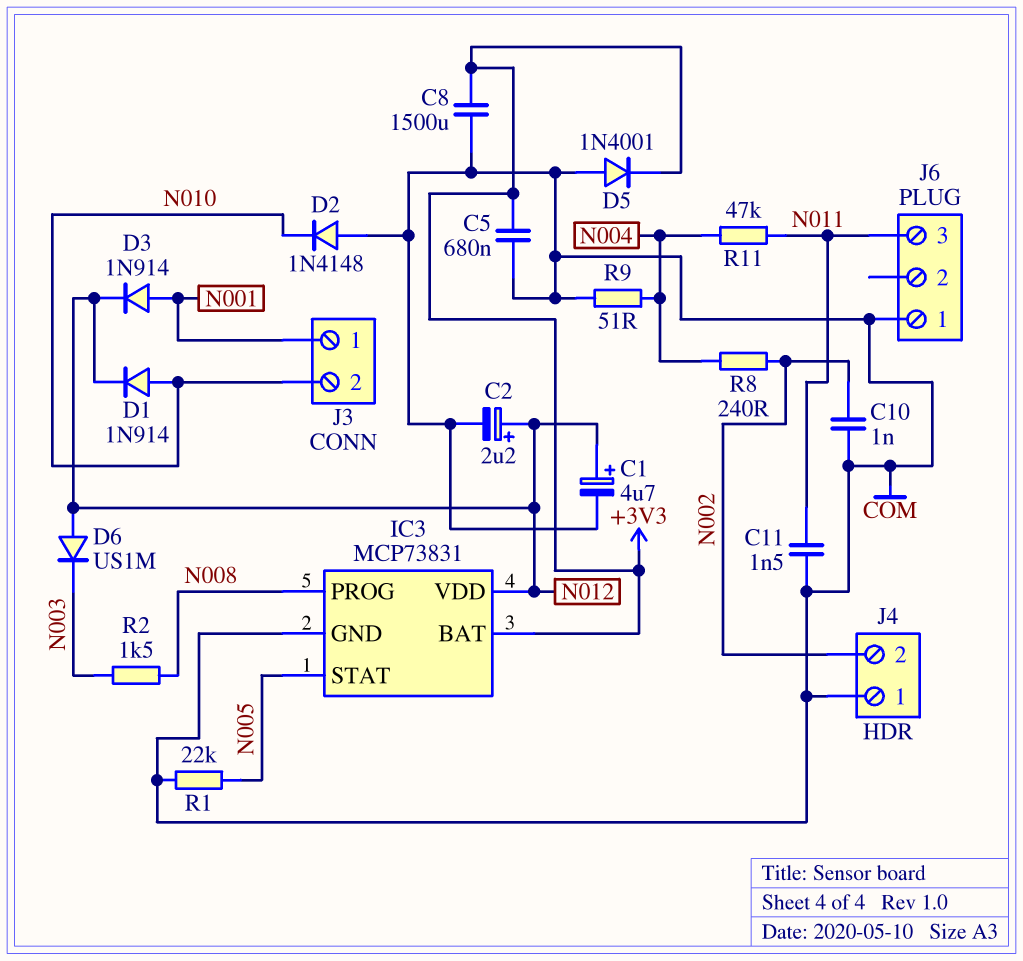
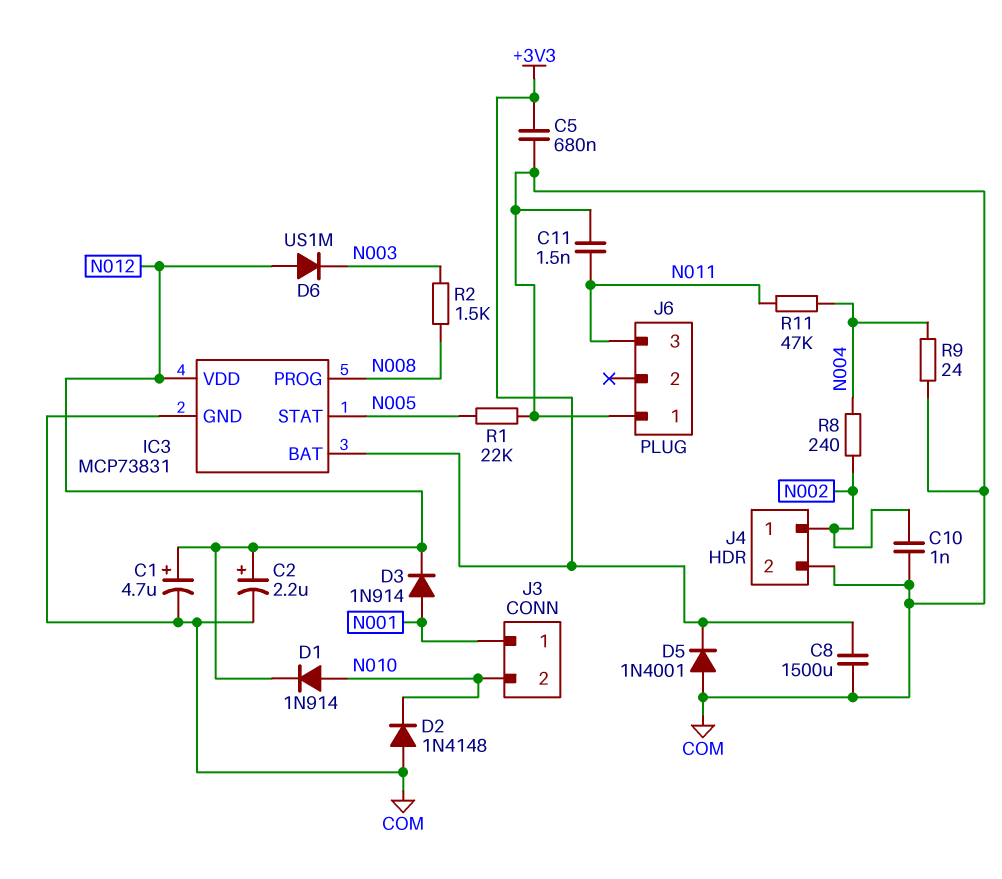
J4 pin 1: COM -> N002
J4 pin 2: N002 -> COM
R9: 51 (COM, N004) -> 24 (COM, N004)

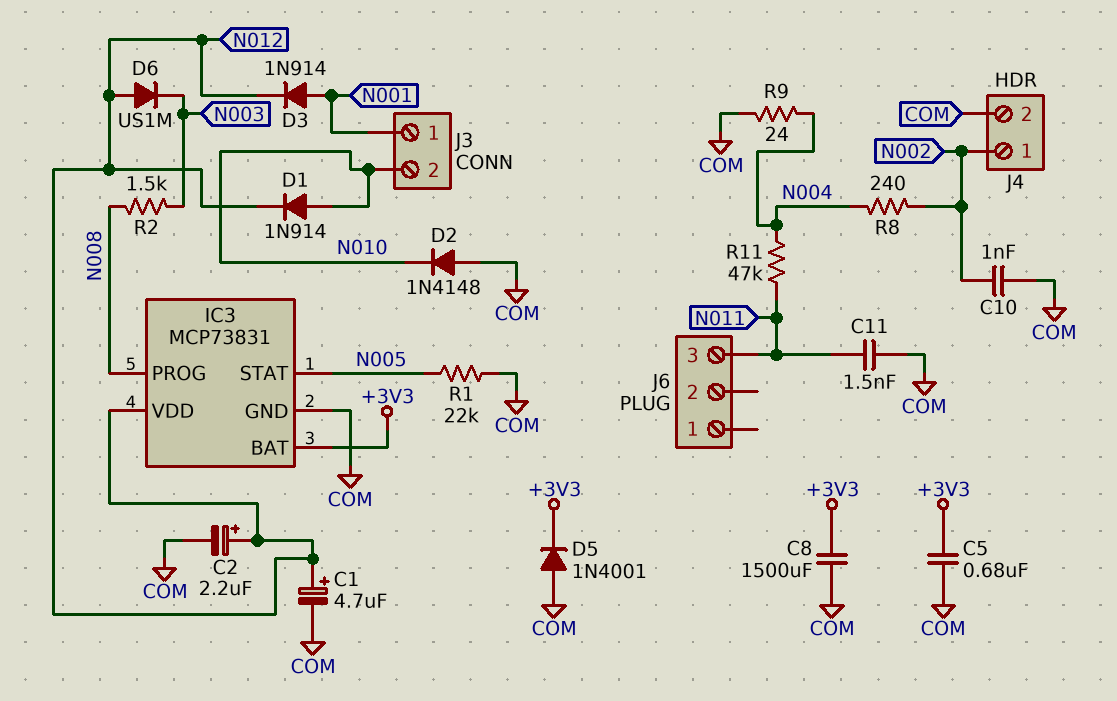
J6 pin 1: COM -> none

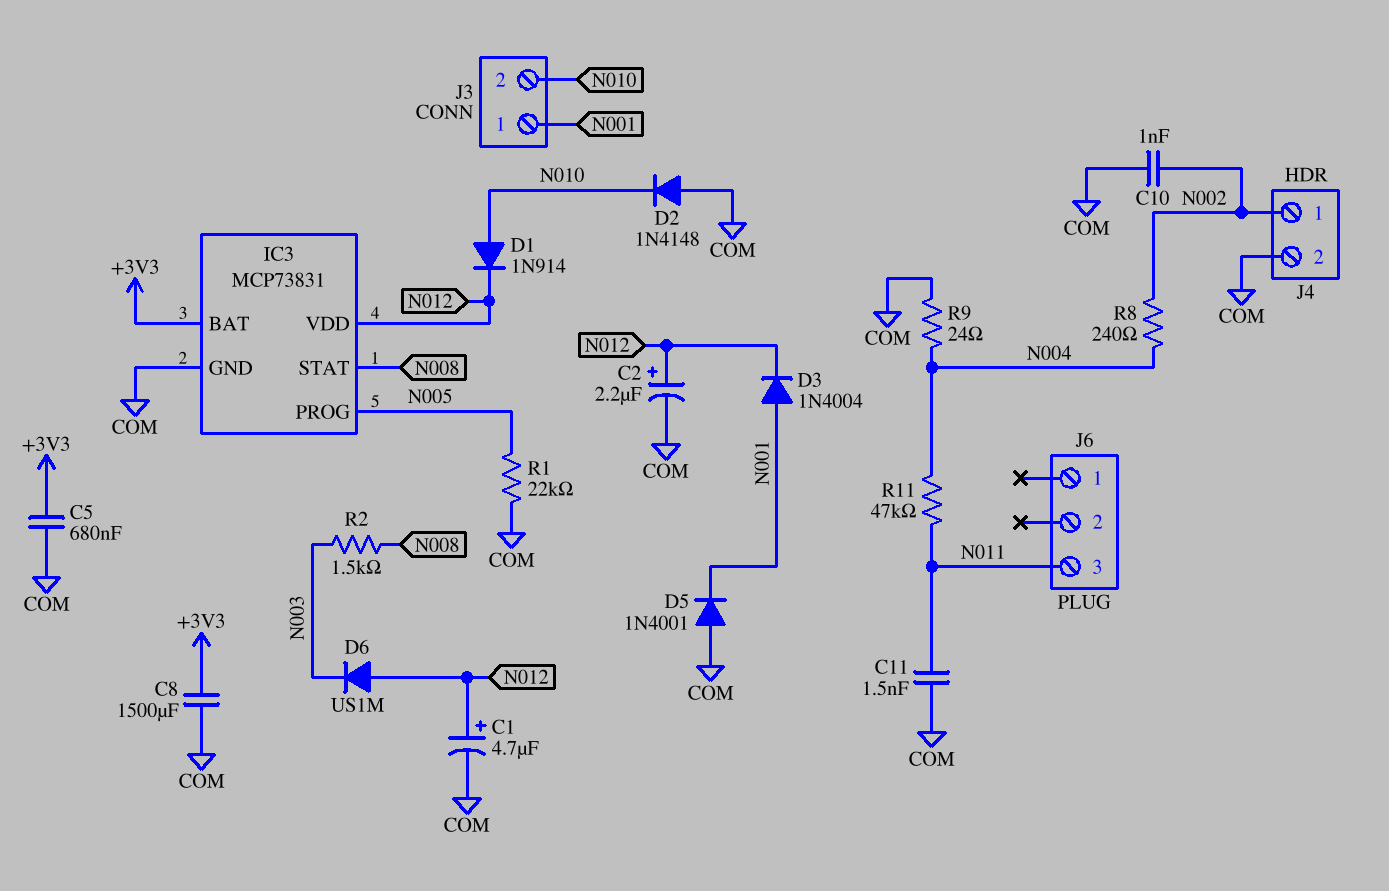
D3: diode 1N914 (A N001, K N012) -> diode 1N4004 (A N001, K N012)
D5: diode 1N4001 (A COM, K +3V3) -> diode 1N4001 (A COM, K N001)
IC3 pin PROG: N008 -> N005
IC3 pin STAT: N005 -> N008

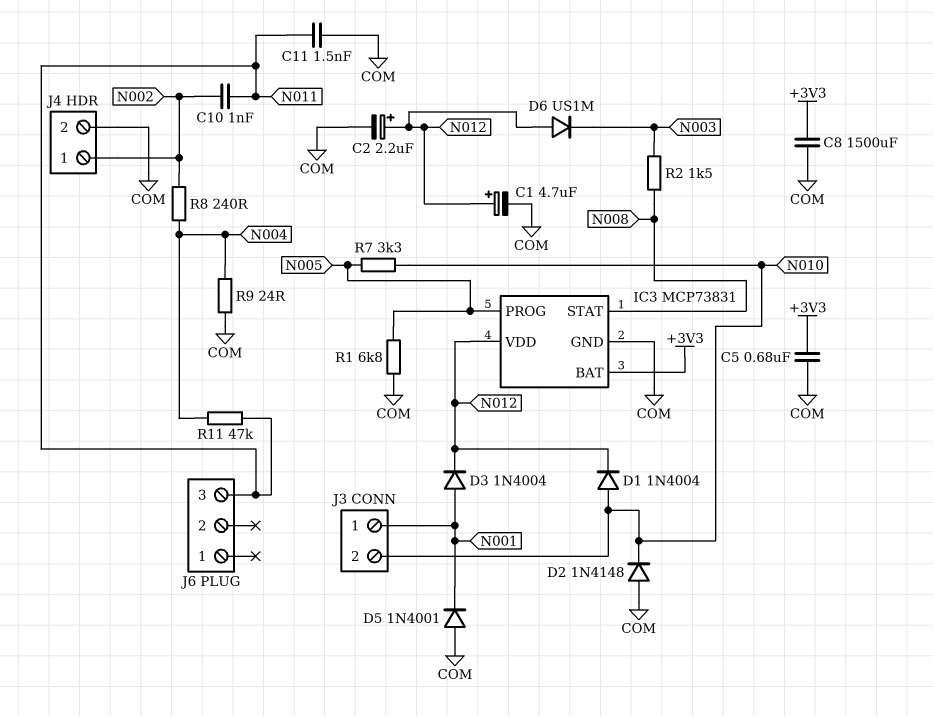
C10: 1nF (COM, N002) -> 1nF (N002, N011)
D1: diode 1N914 (A N010, K N012) -> diode 1N4004 (A N010, K N012)
R1: 22k (COM, N005) -> 6.8k (COM, N005)
R7: none -> 3.3k (N005, N010)

